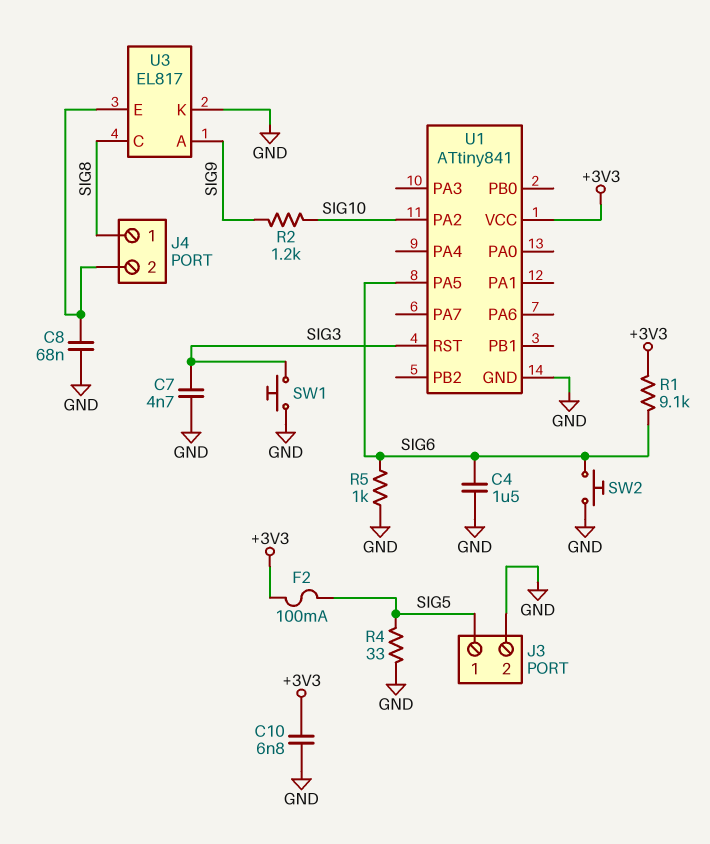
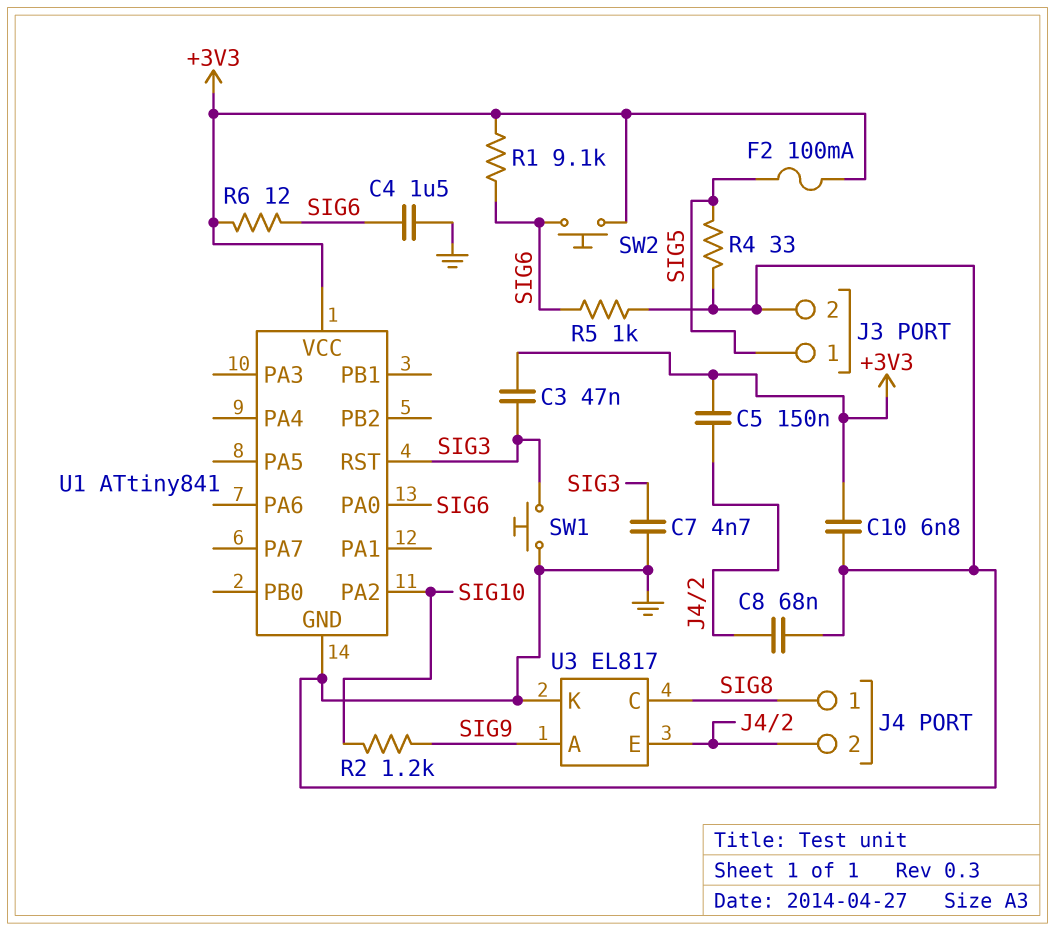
C3: none -> 47nF (+3V3, SIG3)
C5: none -> 150nF (+3V3, J4/2)
R6: none -> 12 (+3V3, SIG6)
SW2: button (GND, SIG6) -> button (+3V3, SIG6)
U1 pin PA0: none -> SIG6
U1 pin PA5: SIG6 -> none

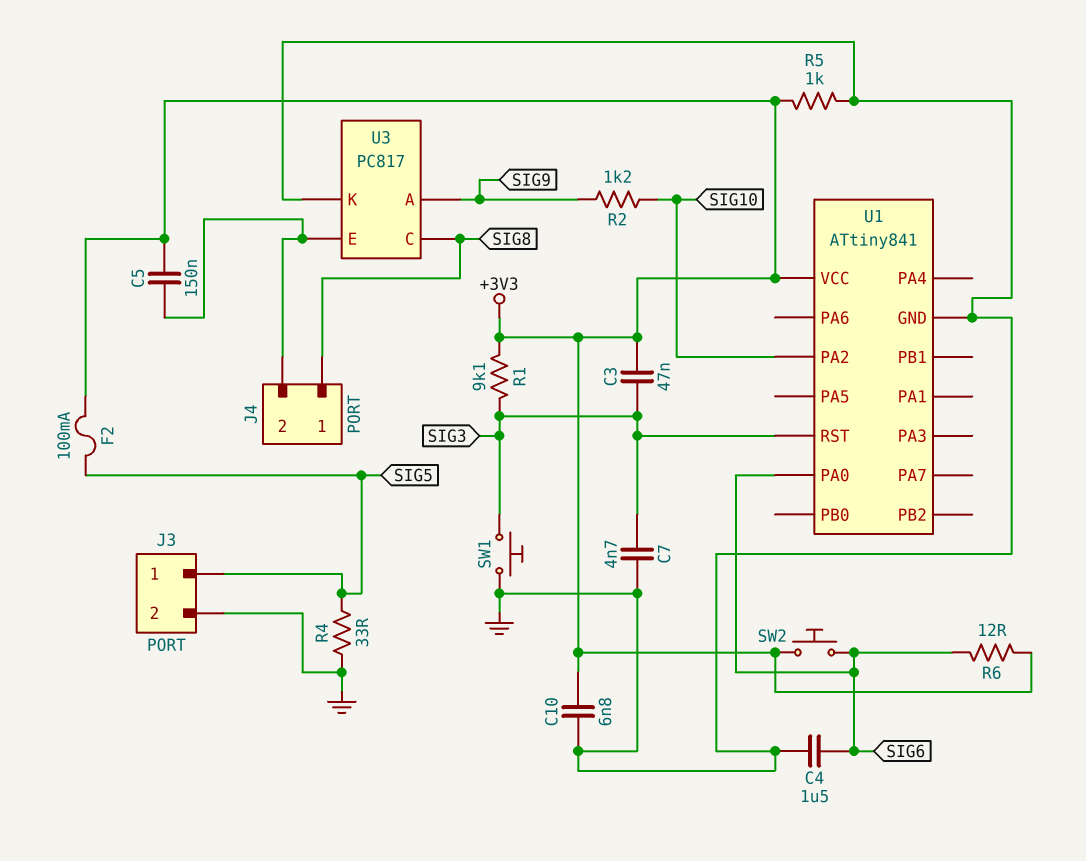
C8: 68nF (GND, J4/2) -> none
R1: 9.1k (+3V3, SIG6) -> 9.1k (+3V3, SIG3)
R5: 1k (GND, SIG6) -> 1k (+3V3, GND)
U3: EL817 -> PC817

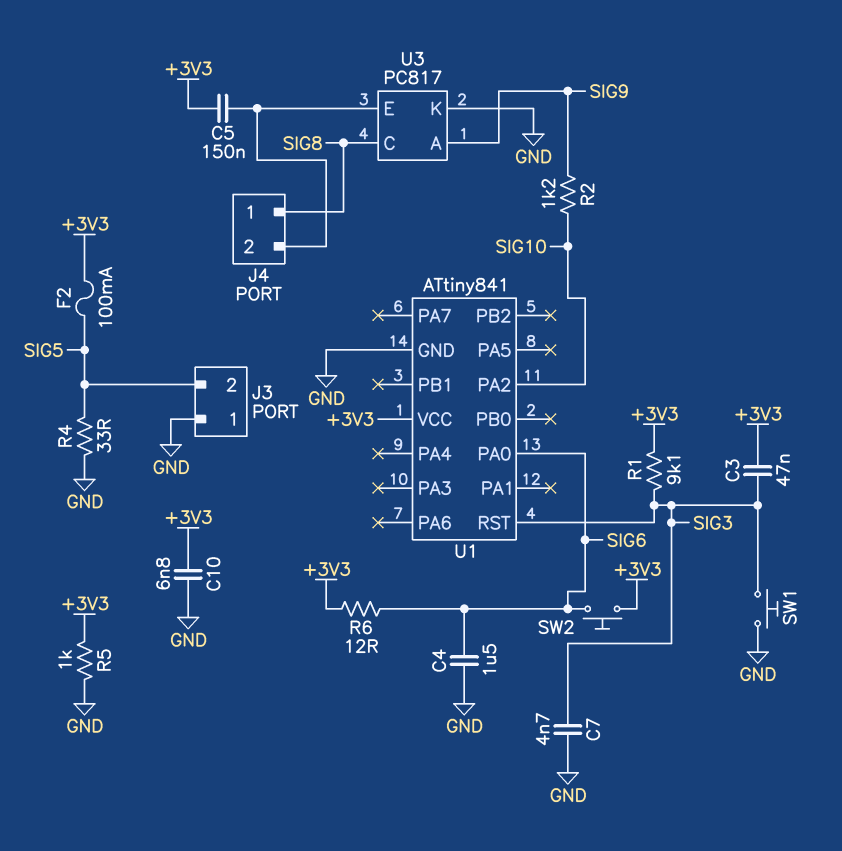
J3 pin 1: SIG5 -> GND
J3 pin 2: GND -> SIG5

